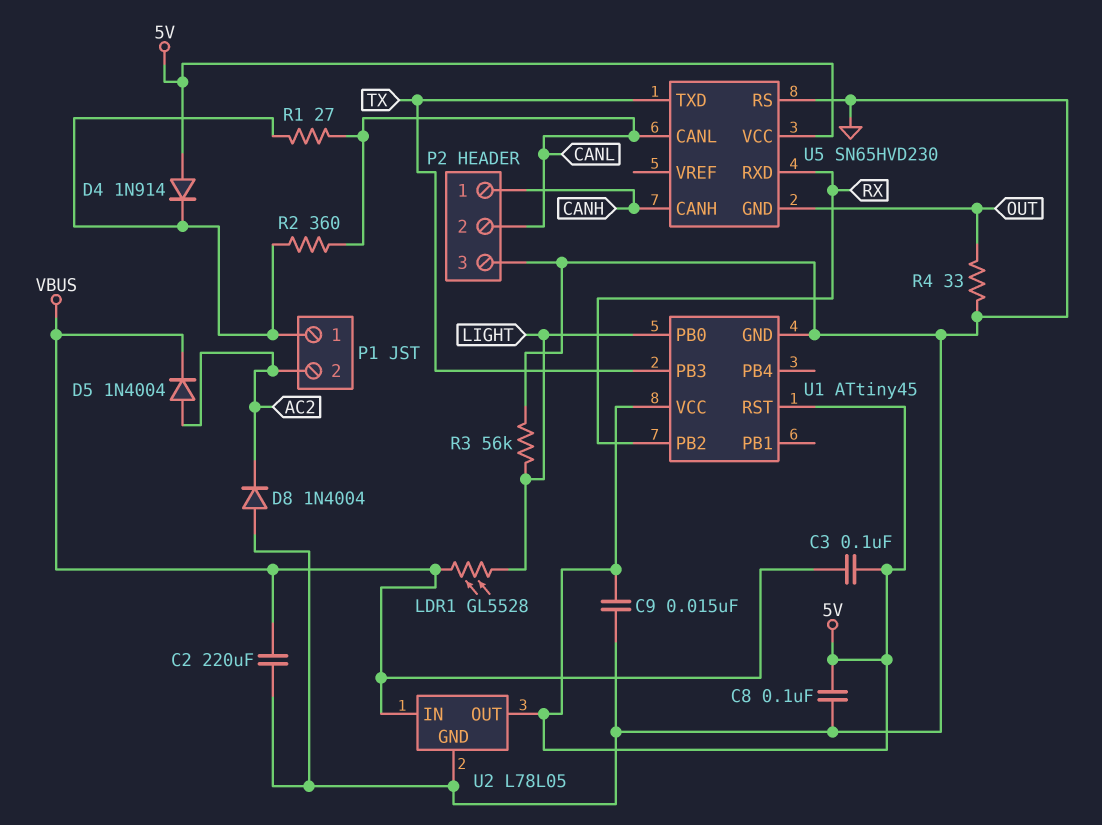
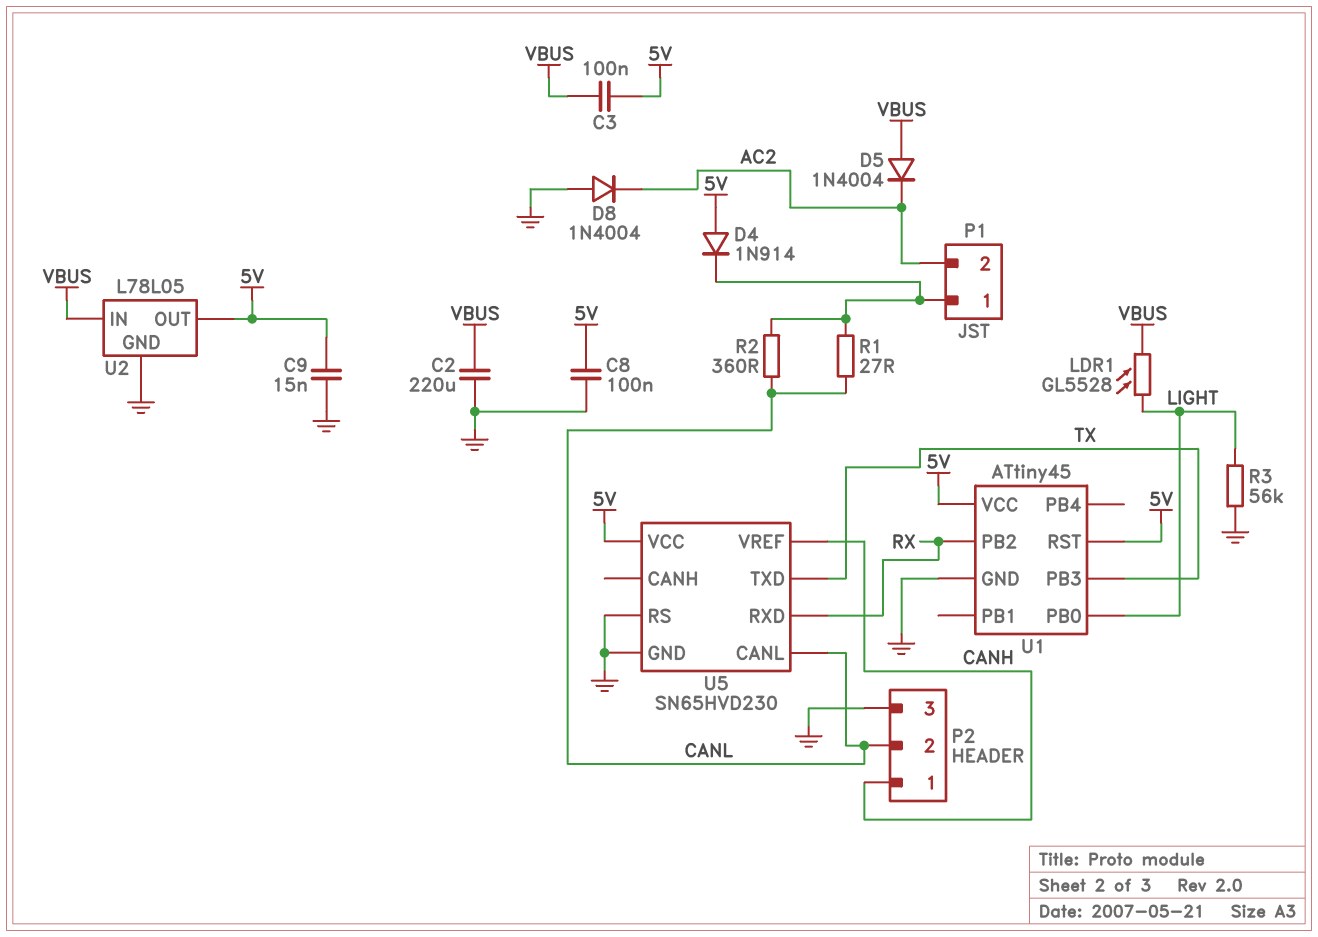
D5: diode 1N4004 (A AC2, K VBUS) -> diode 1N4004 (A VBUS, K AC2)
R4: 33 (GND, OUT) -> none
U5 pin CANH: CANH -> none
U5 pin GND: OUT -> GND
U5 pin VREF: none -> CANH

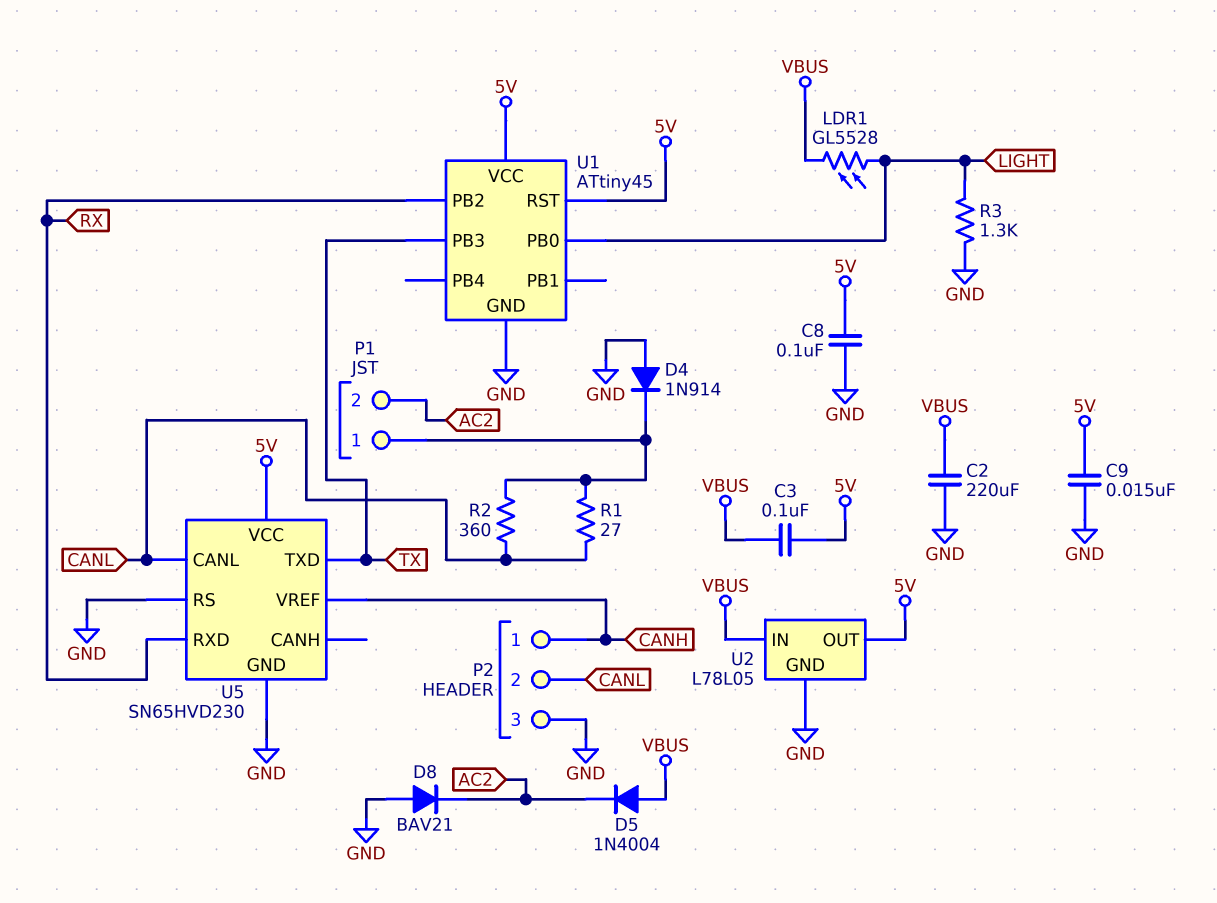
D4: diode 1N914 (A 5V, K P1/1) -> diode 1N914 (A GND, K P1/1)
D8: diode 1N4004 (A GND, K AC2) -> diode BAV21 (A GND, K AC2)
R3: 56k (GND, LIGHT) -> 1.3k (GND, LIGHT)

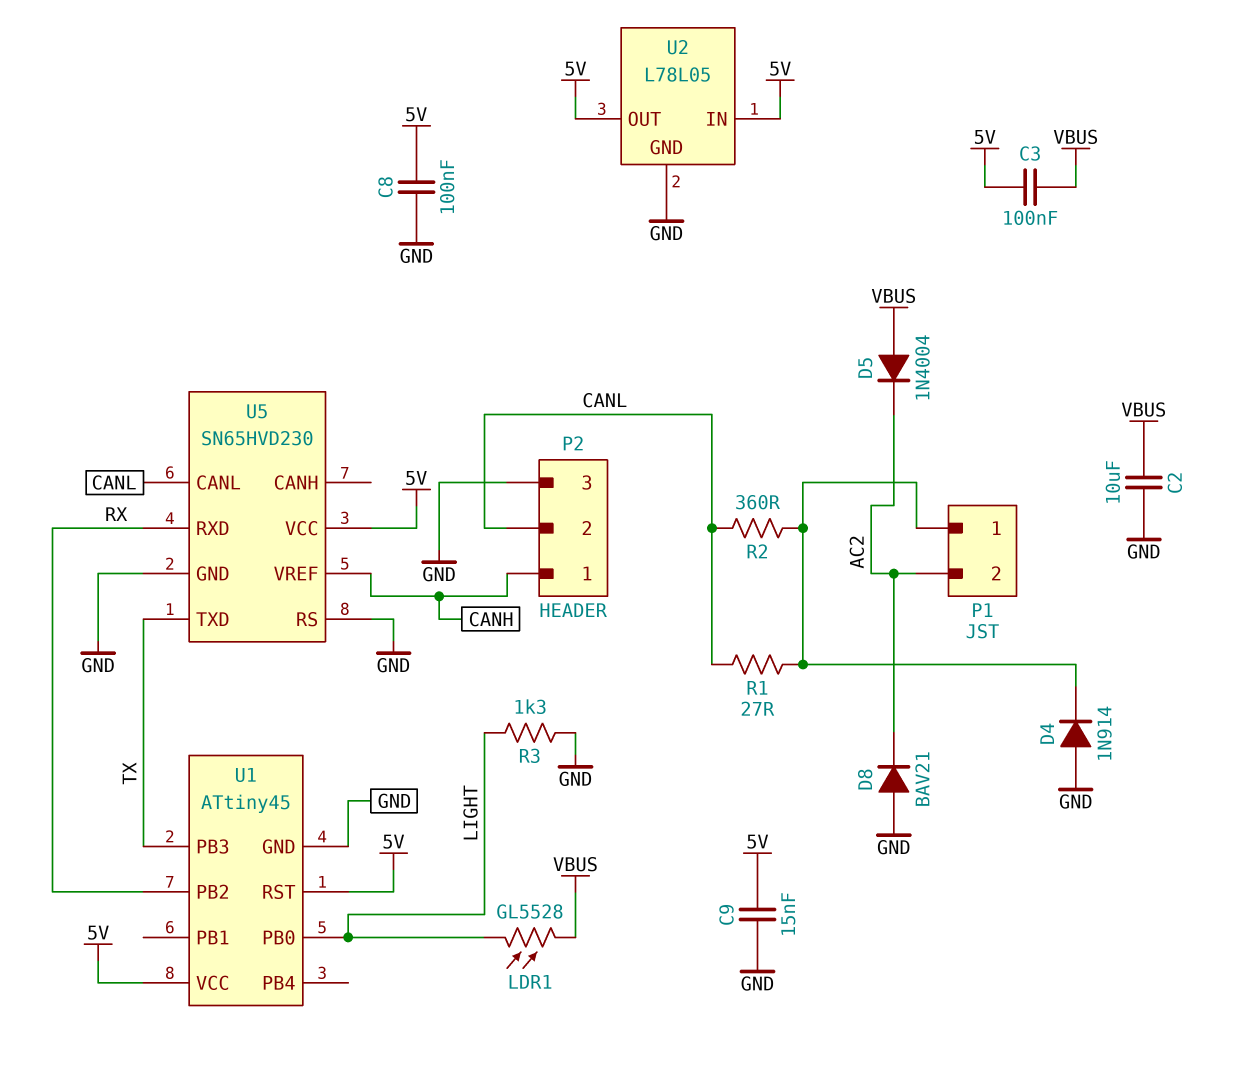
C2: 220uF (GND, VBUS) -> 10uF (GND, VBUS)
U2 pin IN: VBUS -> 5V

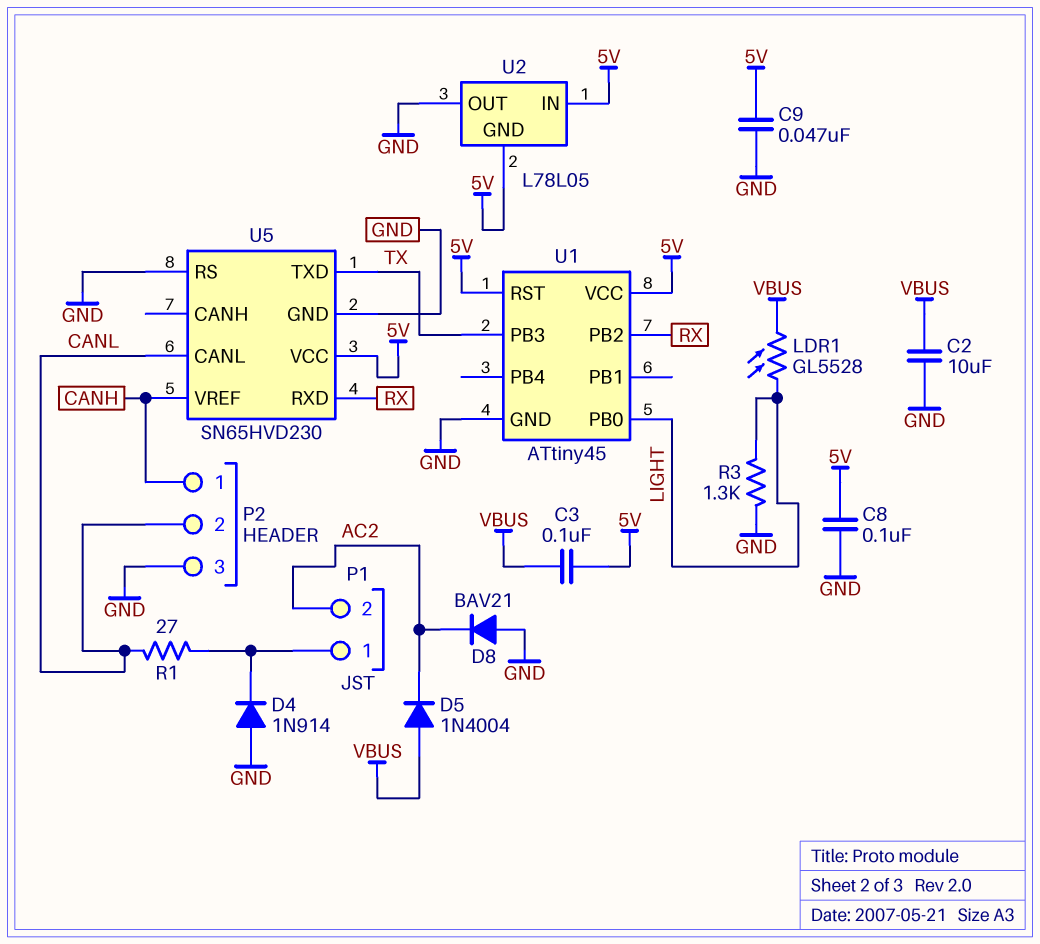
C9: 15nF (5V, GND) -> 47nF (5V, GND)
R2: 360 (CANL, P1/1) -> none
U2 pin GND: GND -> 5V
U2 pin OUT: 5V -> GND

